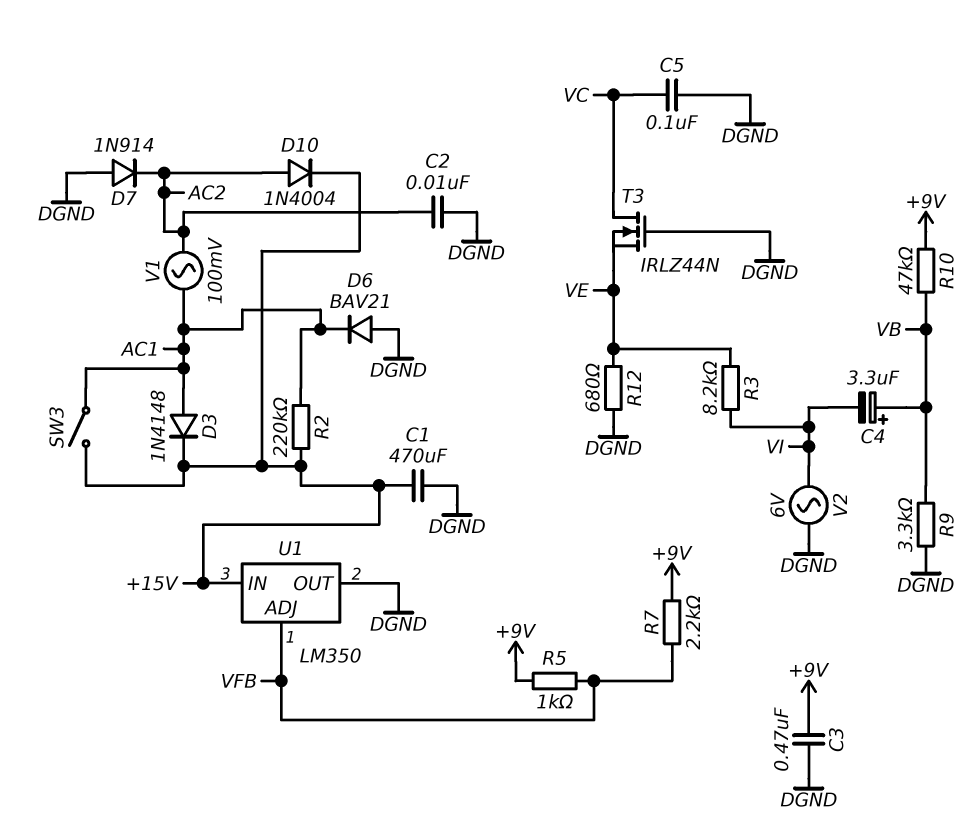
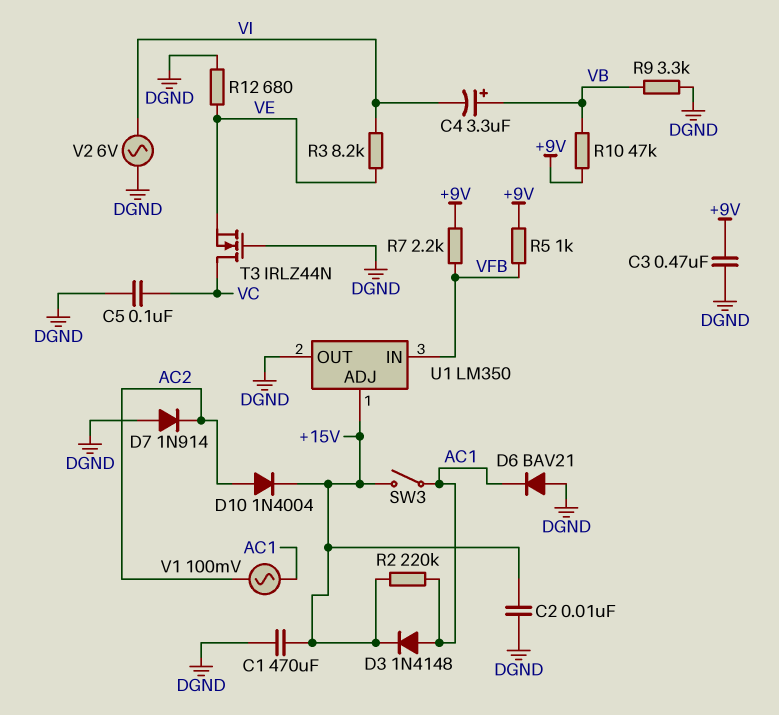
C2: 10nF (AC2, DGND) -> 10nF (+15V, DGND)
U1 pin ADJ: VFB -> +15V
U1 pin IN: +15V -> VFB

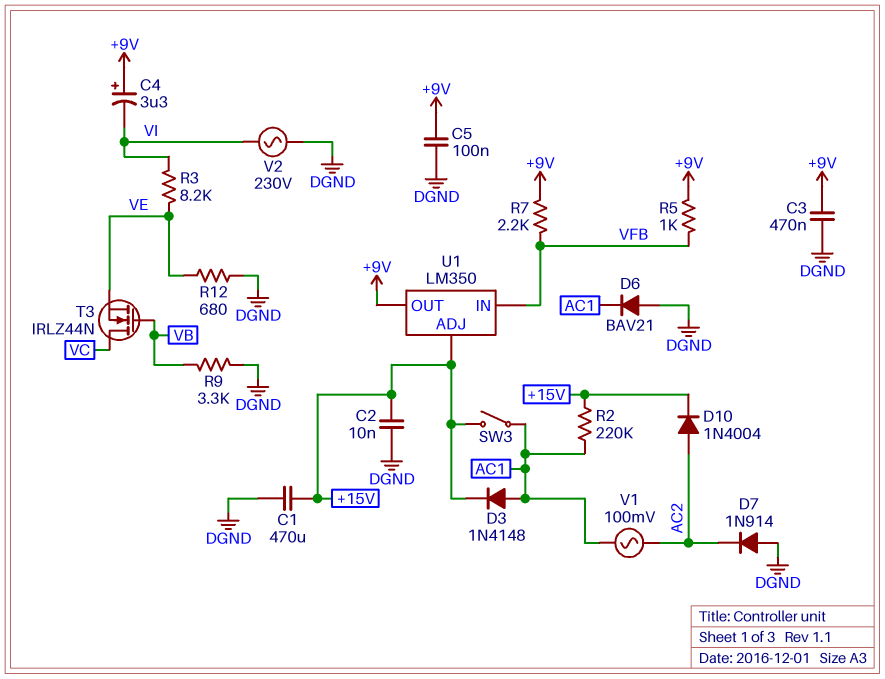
C4: 3.3uF (plus VB, minus VI) -> 3.3uF (plus +9V, minus VI)
C5: 100nF (DGND, VC) -> 100nF (+9V, DGND)
R10: 47k (+9V, VB) -> none
T3: NMOS IRLZ44N (G DGND, D VC, S VE) -> NMOS IRLZ44N (G VB, D VC, S VE)
U1 pin OUT: DGND -> +9V
V2: AC 6V (DGND, VI) -> AC 230V (DGND, VI)

